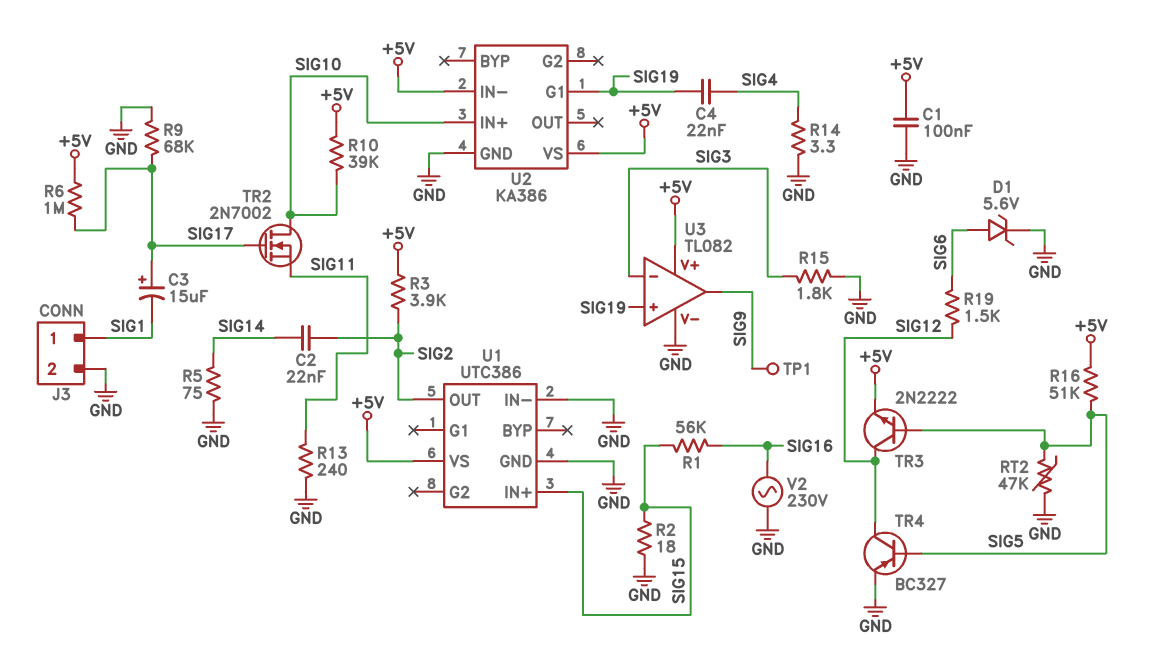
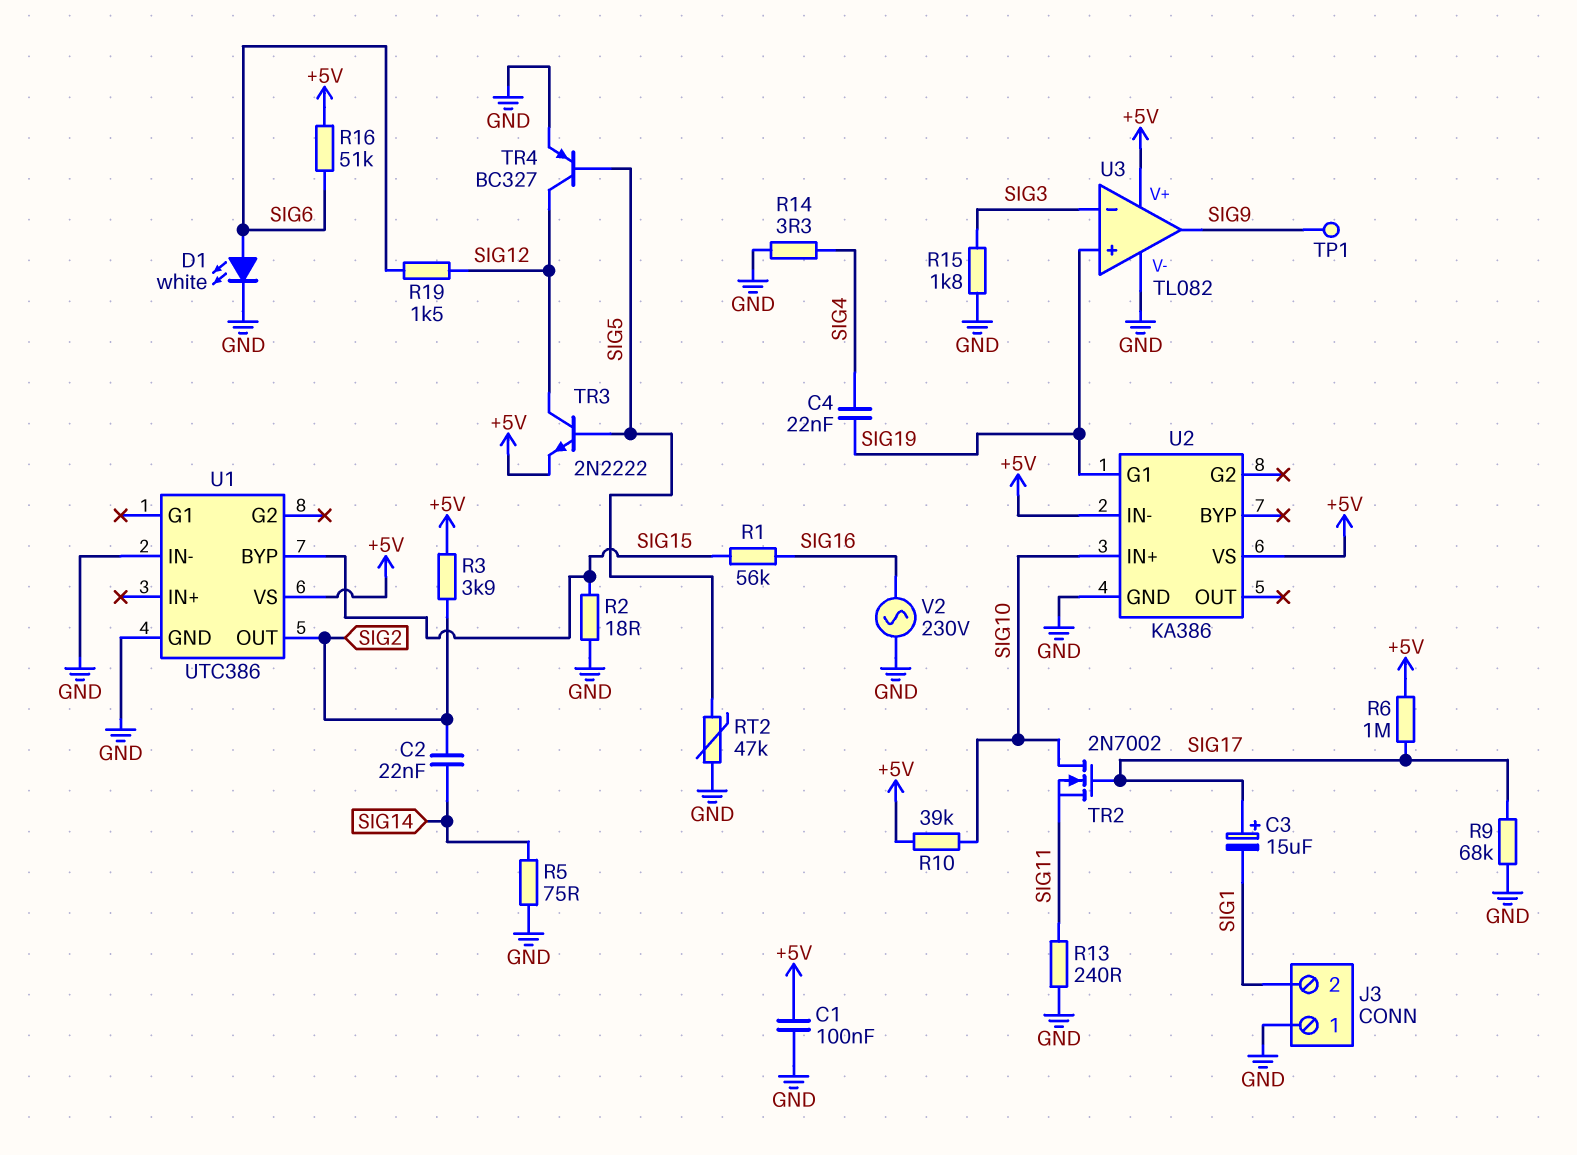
D1: zener 5.6V (A SIG6, K GND) -> LED white (A SIG6, K GND)
J3 pin 1: SIG1 -> GND
J3 pin 2: GND -> SIG1
R16: 51k (+5V, SIG5) -> 51k (+5V, SIG6)
U1 pin BYP: none -> SIG15
U1 pin IN+: SIG15 -> none

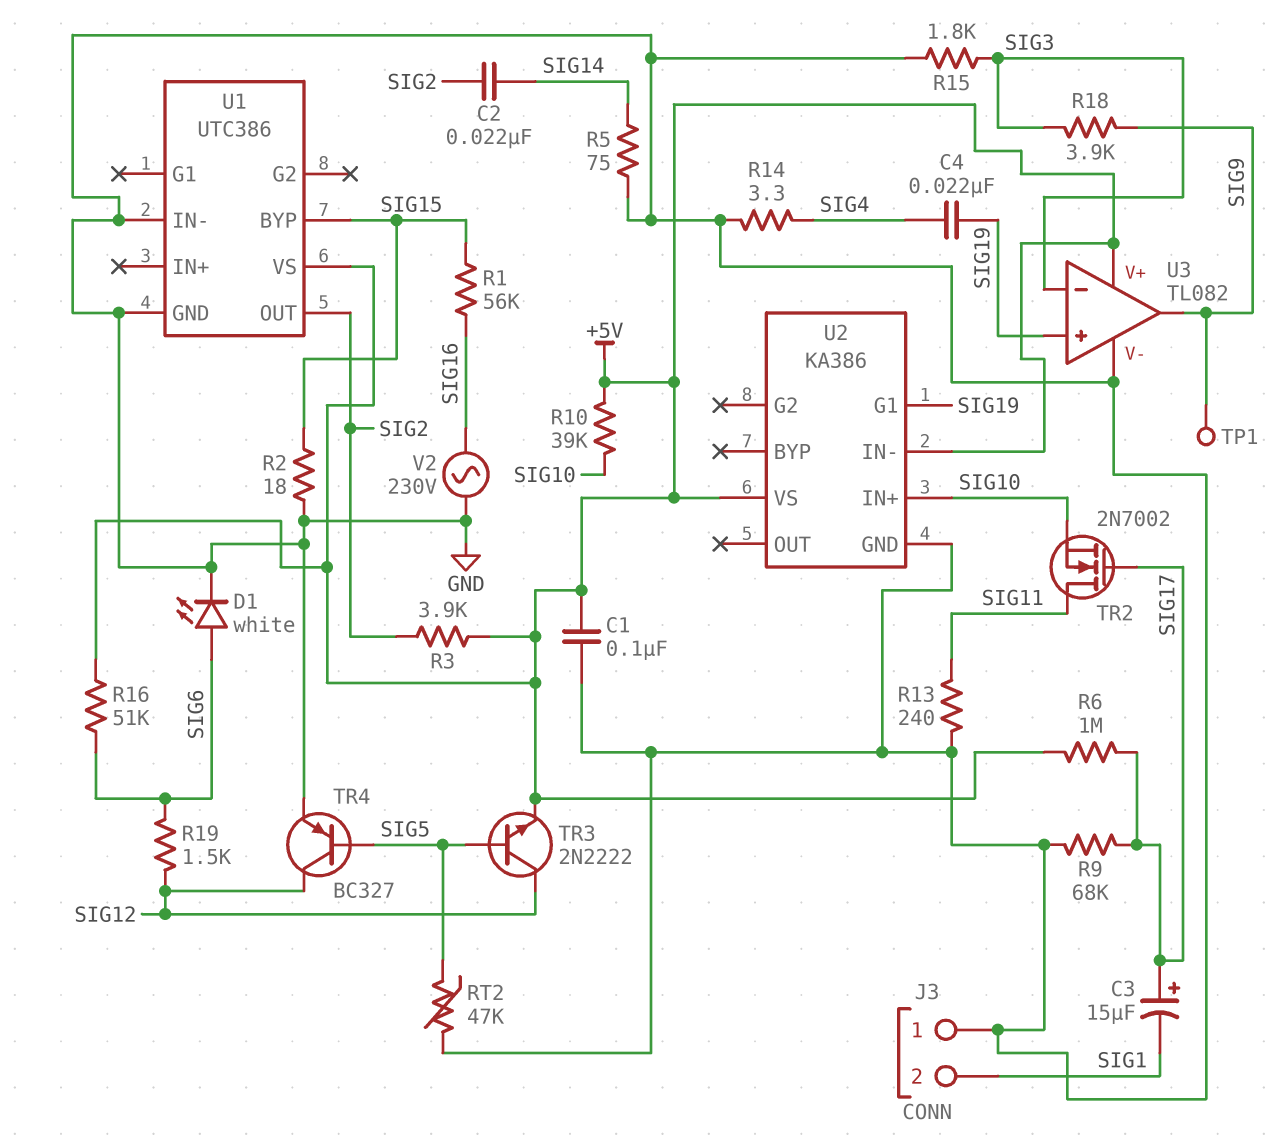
R18: none -> 3.9k (SIG3, SIG9)
TR2: NMOS 2N7002 (G SIG17, D SIG10, S SIG11) -> NMOS 2N7002 (G SIG17, D SIG11, S SIG10)

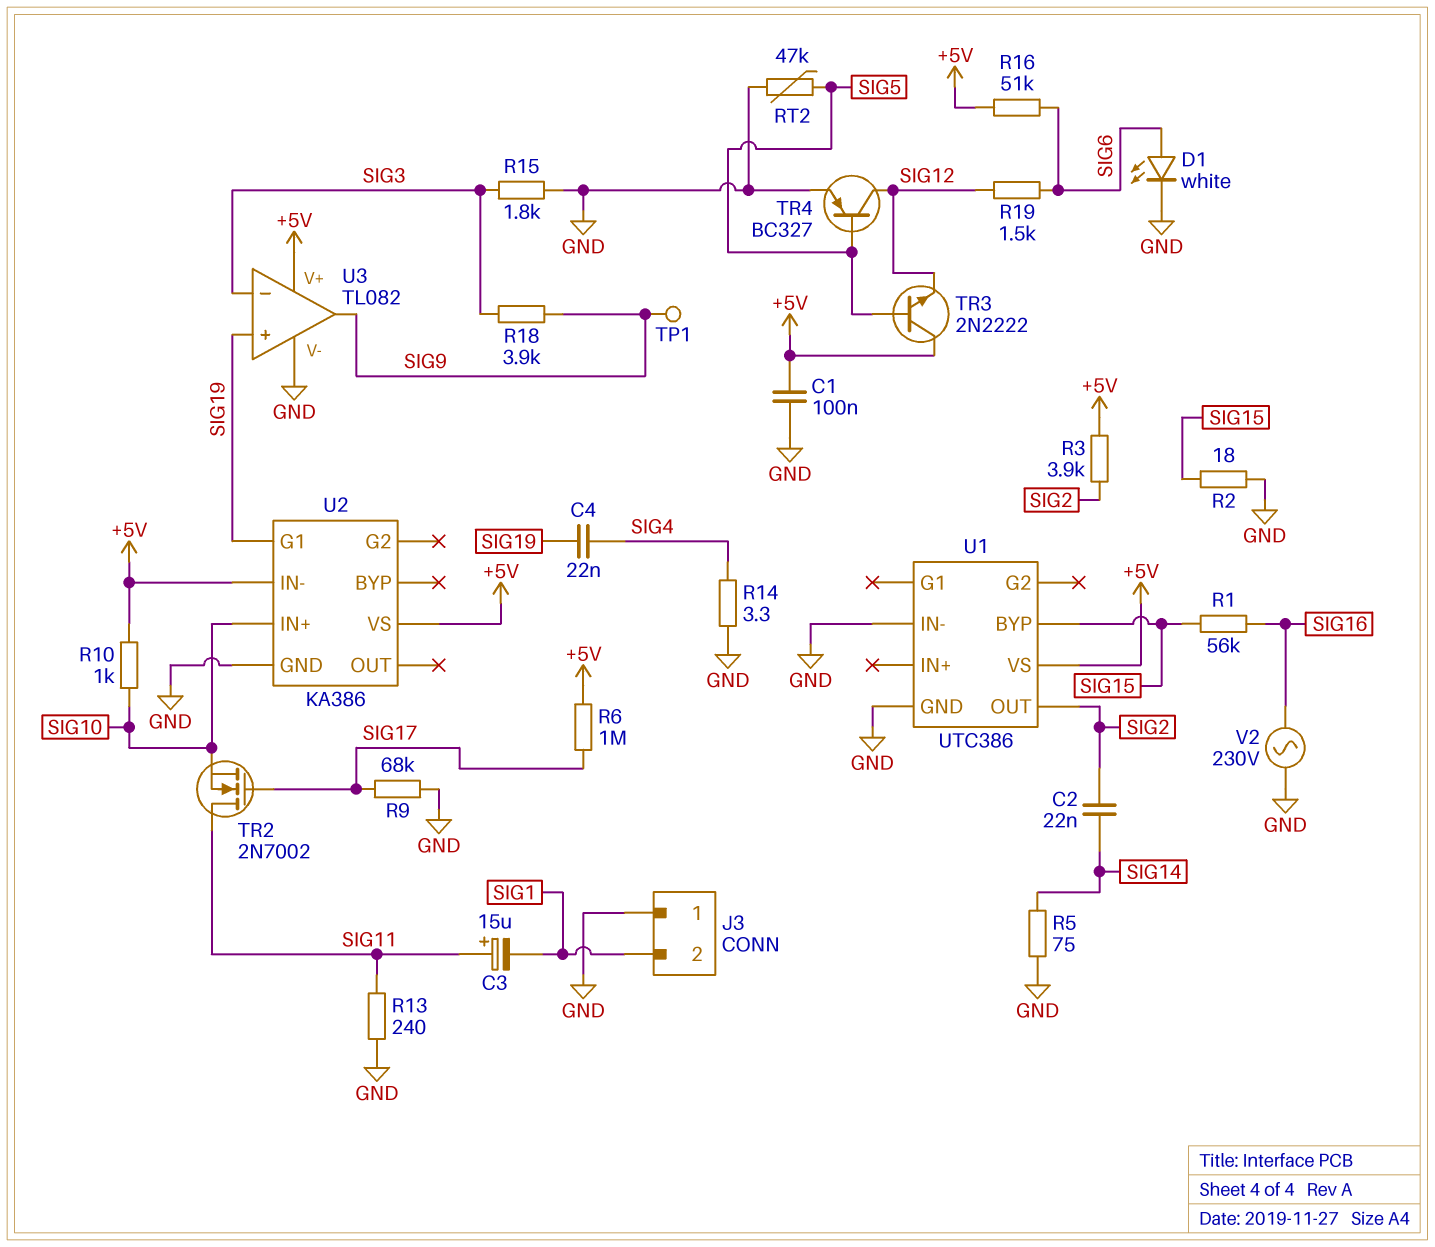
C3: 15uF (plus SIG17, minus SIG1) -> 15uF (plus SIG11, minus SIG1)
R10: 39k (+5V, SIG10) -> 1k (+5V, SIG10)
TR3: NPN 2N2222 (B SIG5, C SIG12, E +5V) -> NPN 2N2222 (B SIG5, C +5V, E SIG12)

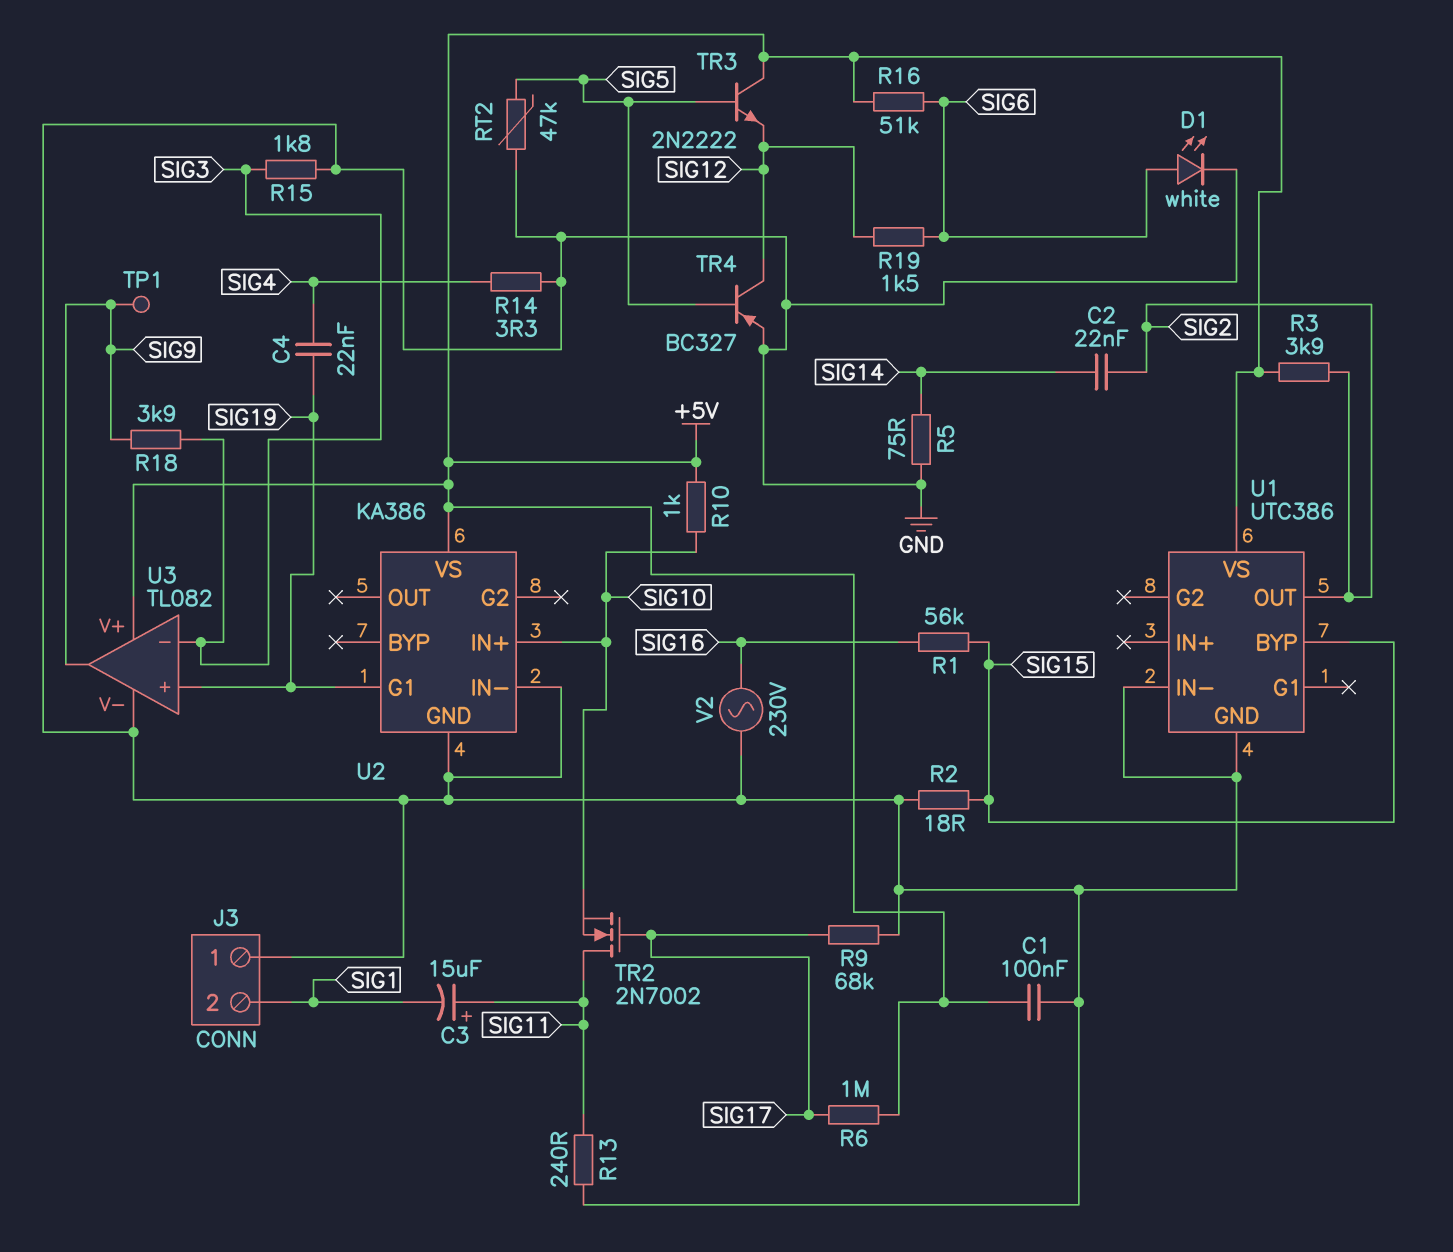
U2 pin IN-: +5V -> GND

